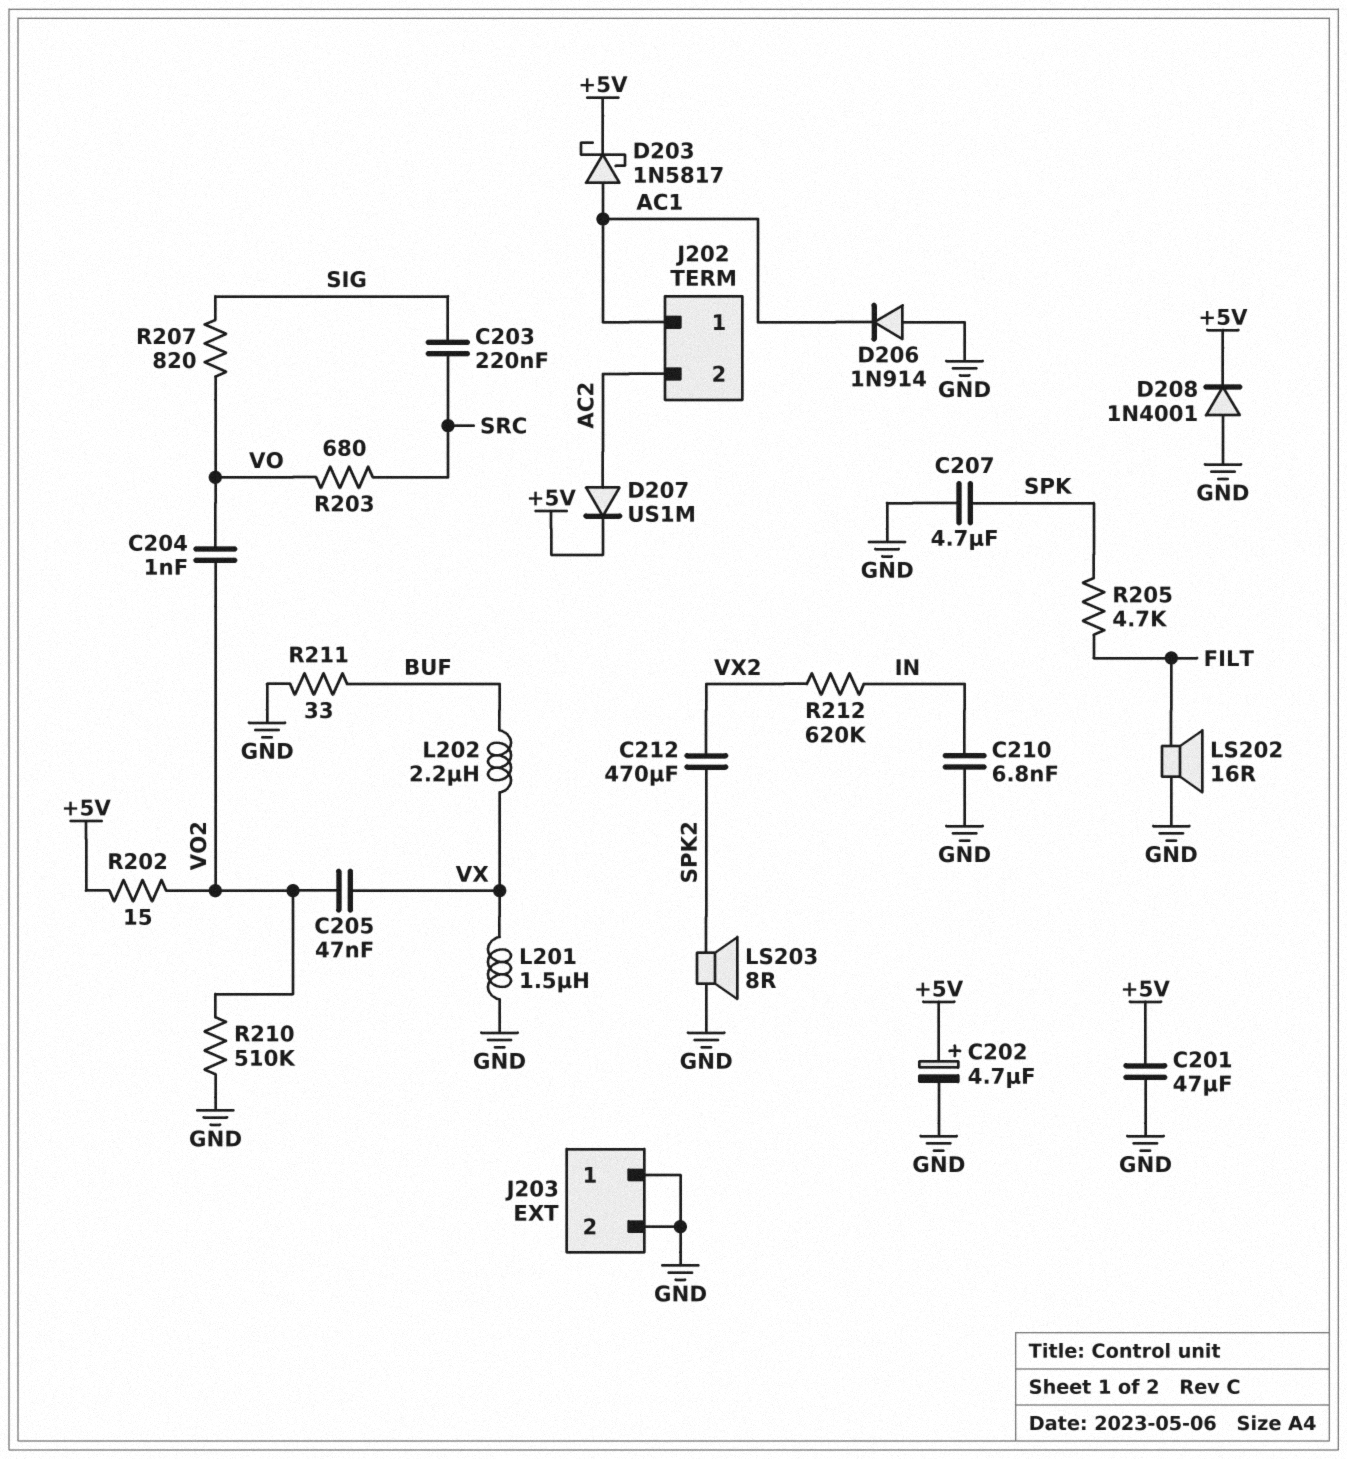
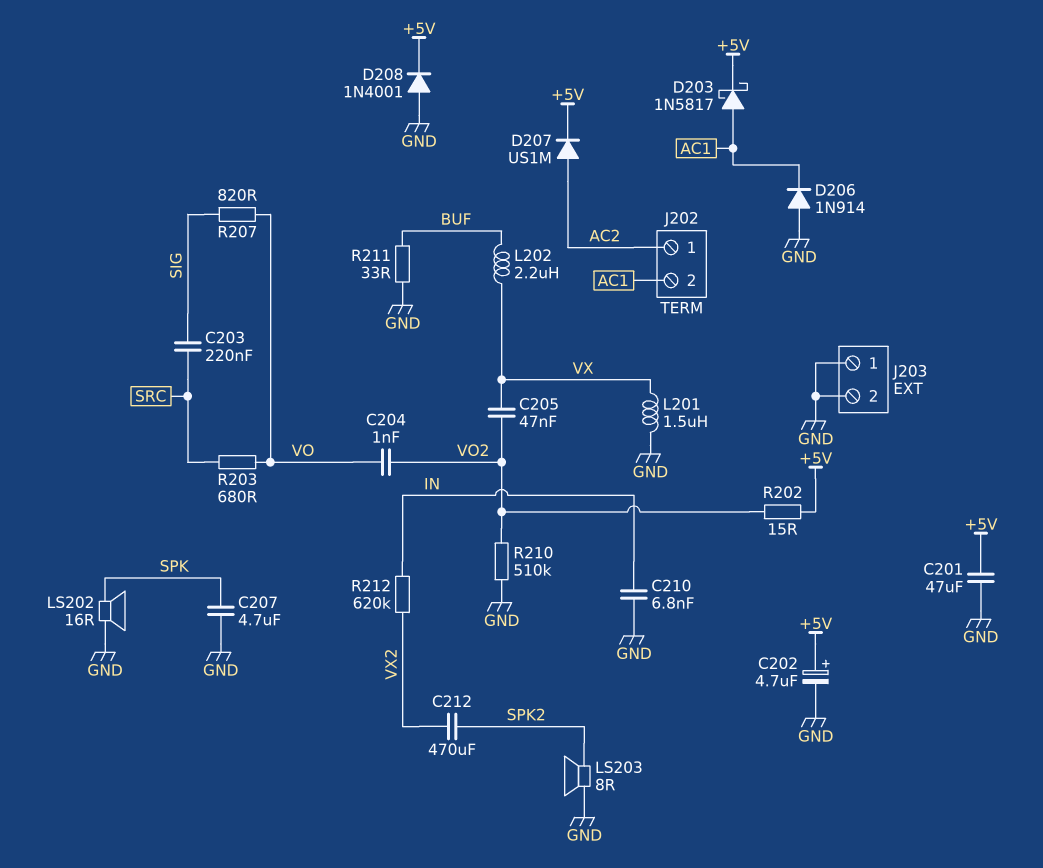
J202 pin 1: AC1 -> AC2
J202 pin 2: AC2 -> AC1
LS202: speaker 16R (FILT, GND) -> speaker 16R (GND, SPK)
R205: 4.7k (FILT, SPK) -> none

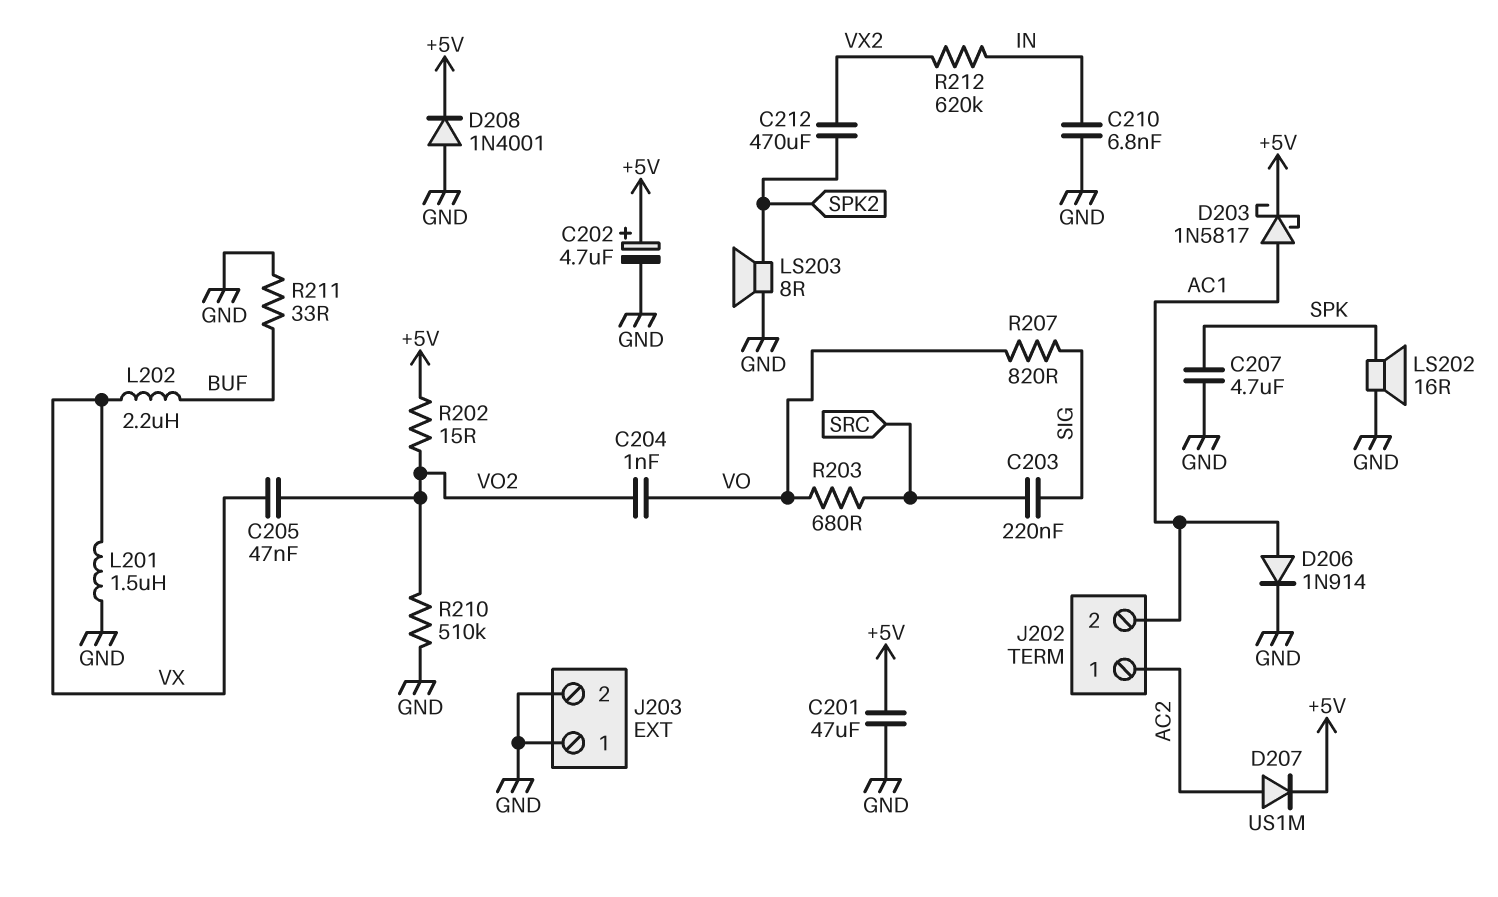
D206: diode 1N914 (A GND, K AC1) -> diode 1N914 (A AC1, K GND)

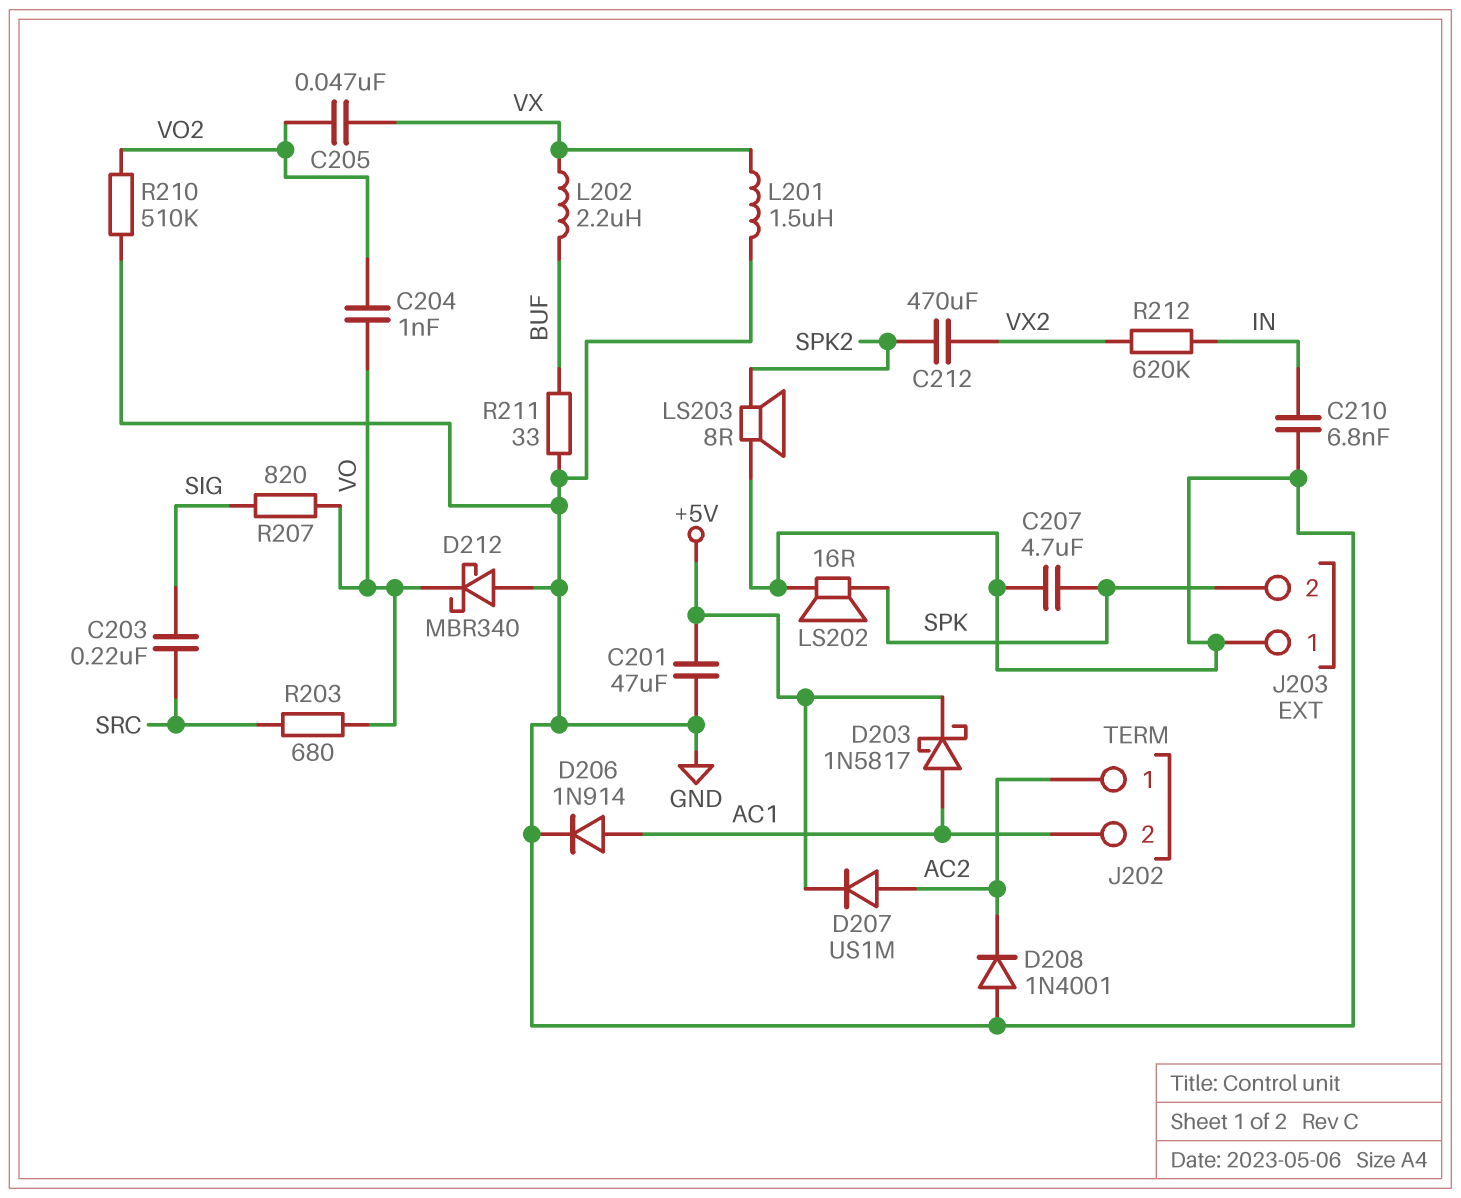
C202: 4.7uF (plus +5V, minus GND) -> none
D208: diode 1N4001 (A GND, K +5V) -> diode 1N4001 (A GND, K AC2)
D212: none -> schottky MBR340 (A GND, K VO)
J203 pin 2: GND -> SPK
R202: 15 (+5V, VO2) -> none

